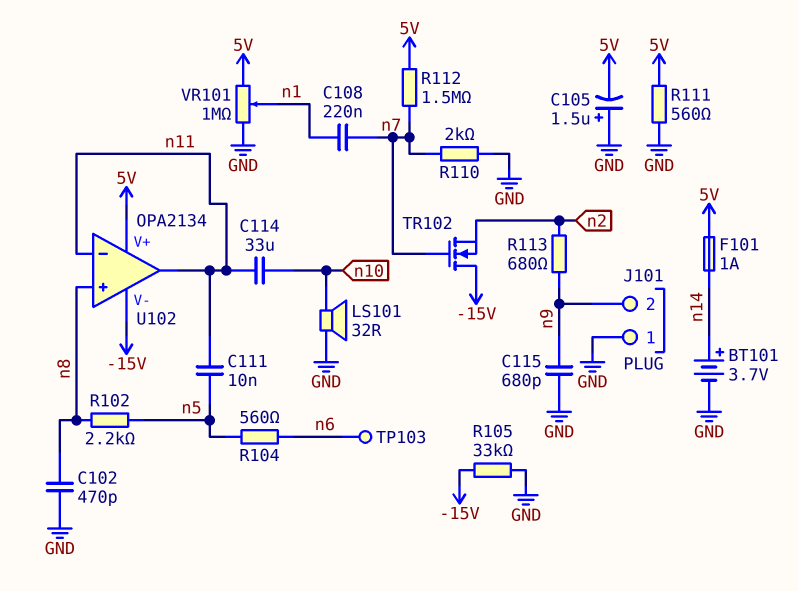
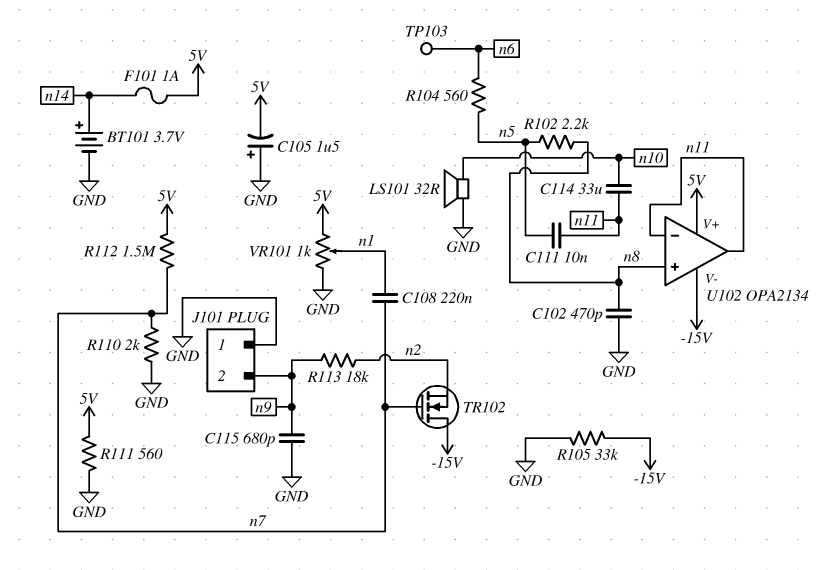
R113: 680 (n2, n9) -> 18k (n2, n9)
VR101: 1M (5V, GND, wiper n1) -> 1k (5V, GND, wiper n1)

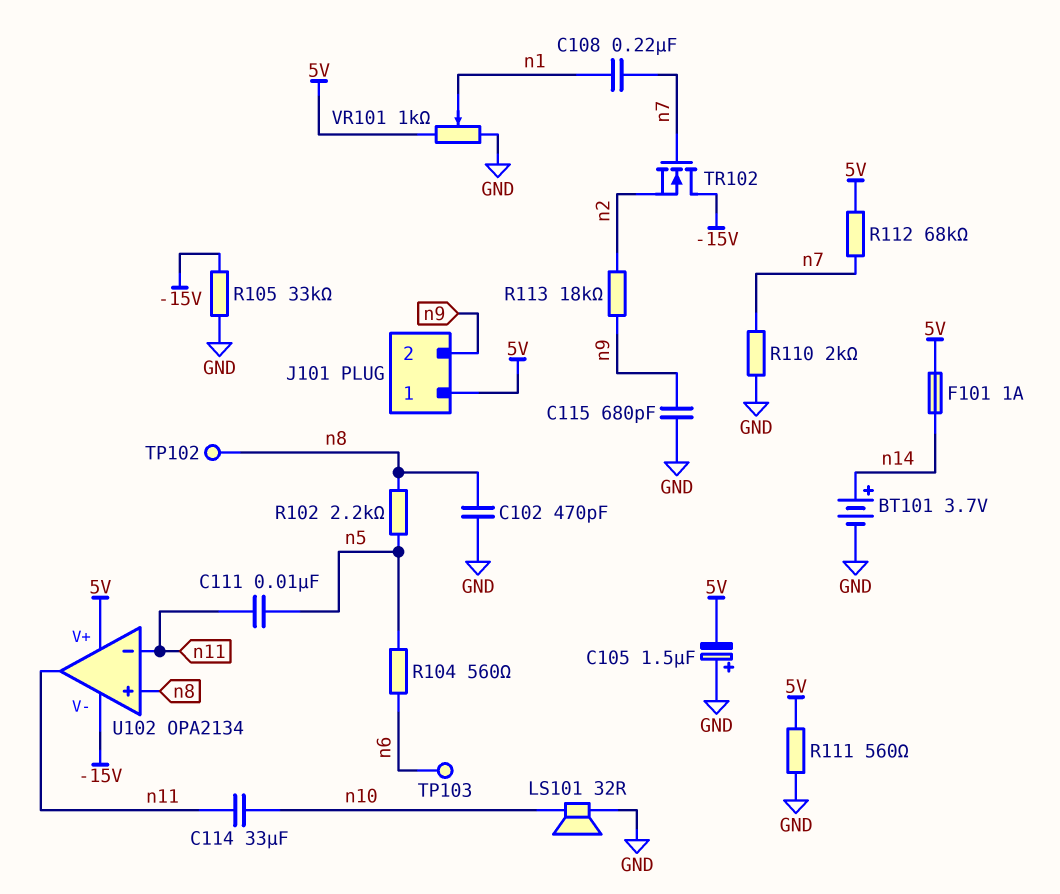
J101 pin 1: GND -> 5V
R112: 1.5M (5V, n7) -> 68k (5V, n7)
TP102: none -> test point (n8)

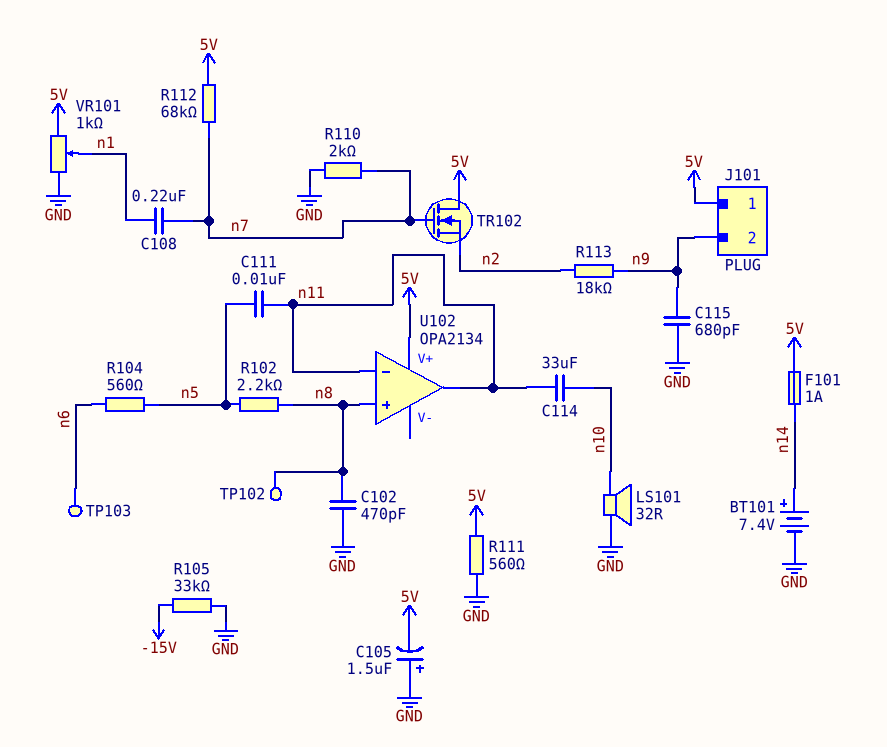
BT101: 3.7V (plus n14, minus GND) -> 7.4V (plus n14, minus GND)
TR102: NMOS (G n7, D -15V, S n2) -> NMOS (G n7, D 5V, S n2)
U102 pin V-: -15V -> none

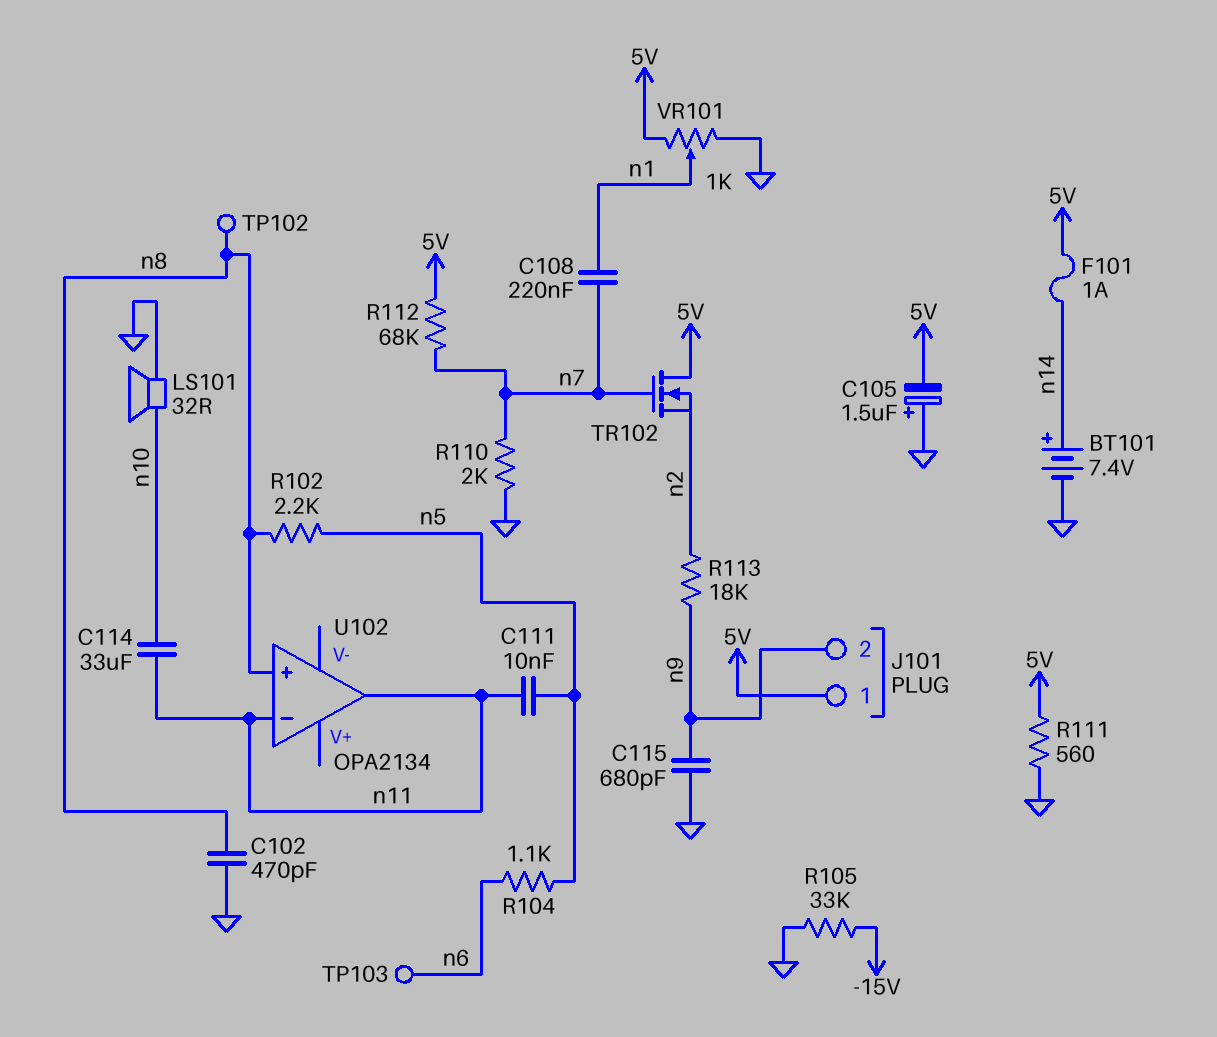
R104: 560 (n5, n6) -> 1.1k (n5, n6)
U102 pin V+: 5V -> none

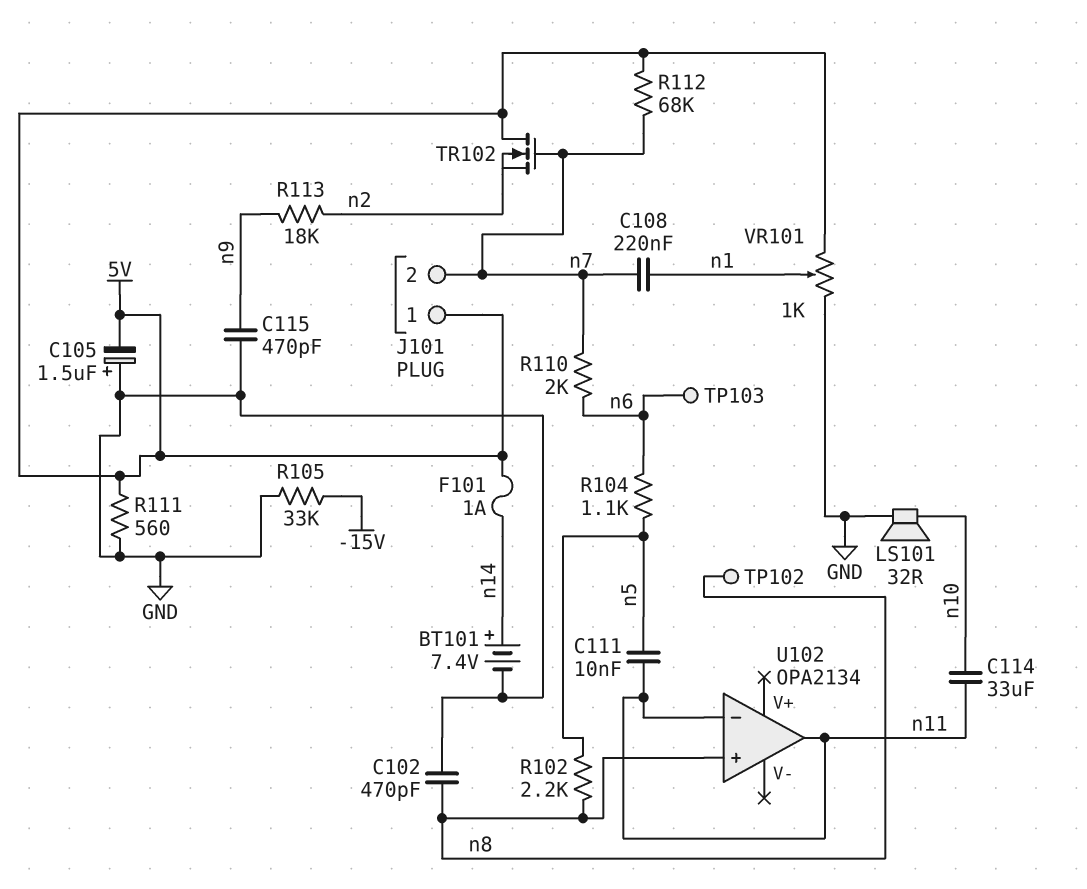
C115: 680pF (GND, n9) -> 470pF (GND, n9)
J101 pin 2: n9 -> n7
R110: 2k (GND, n7) -> 2k (n6, n7)

